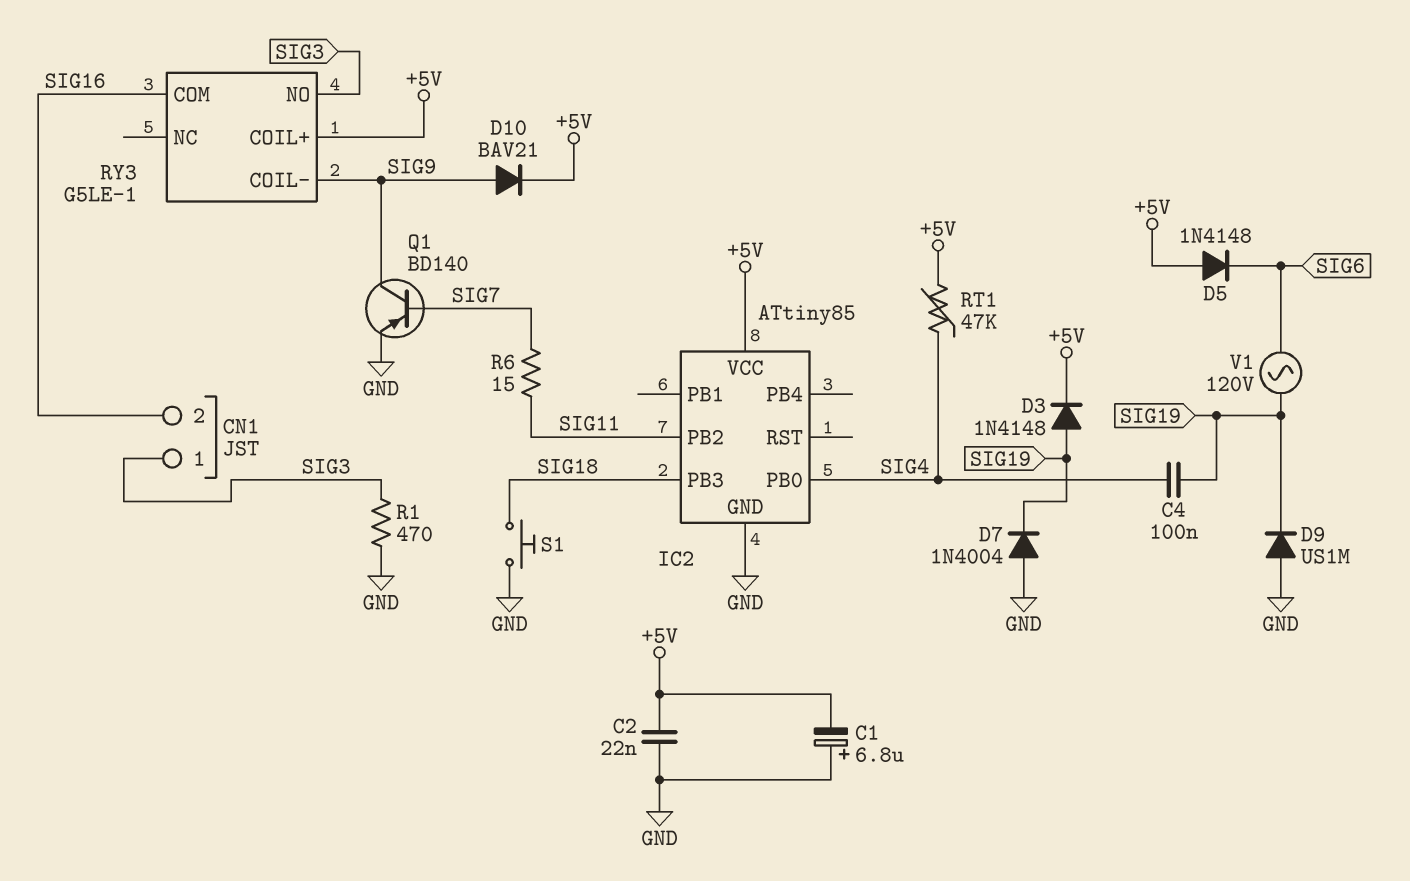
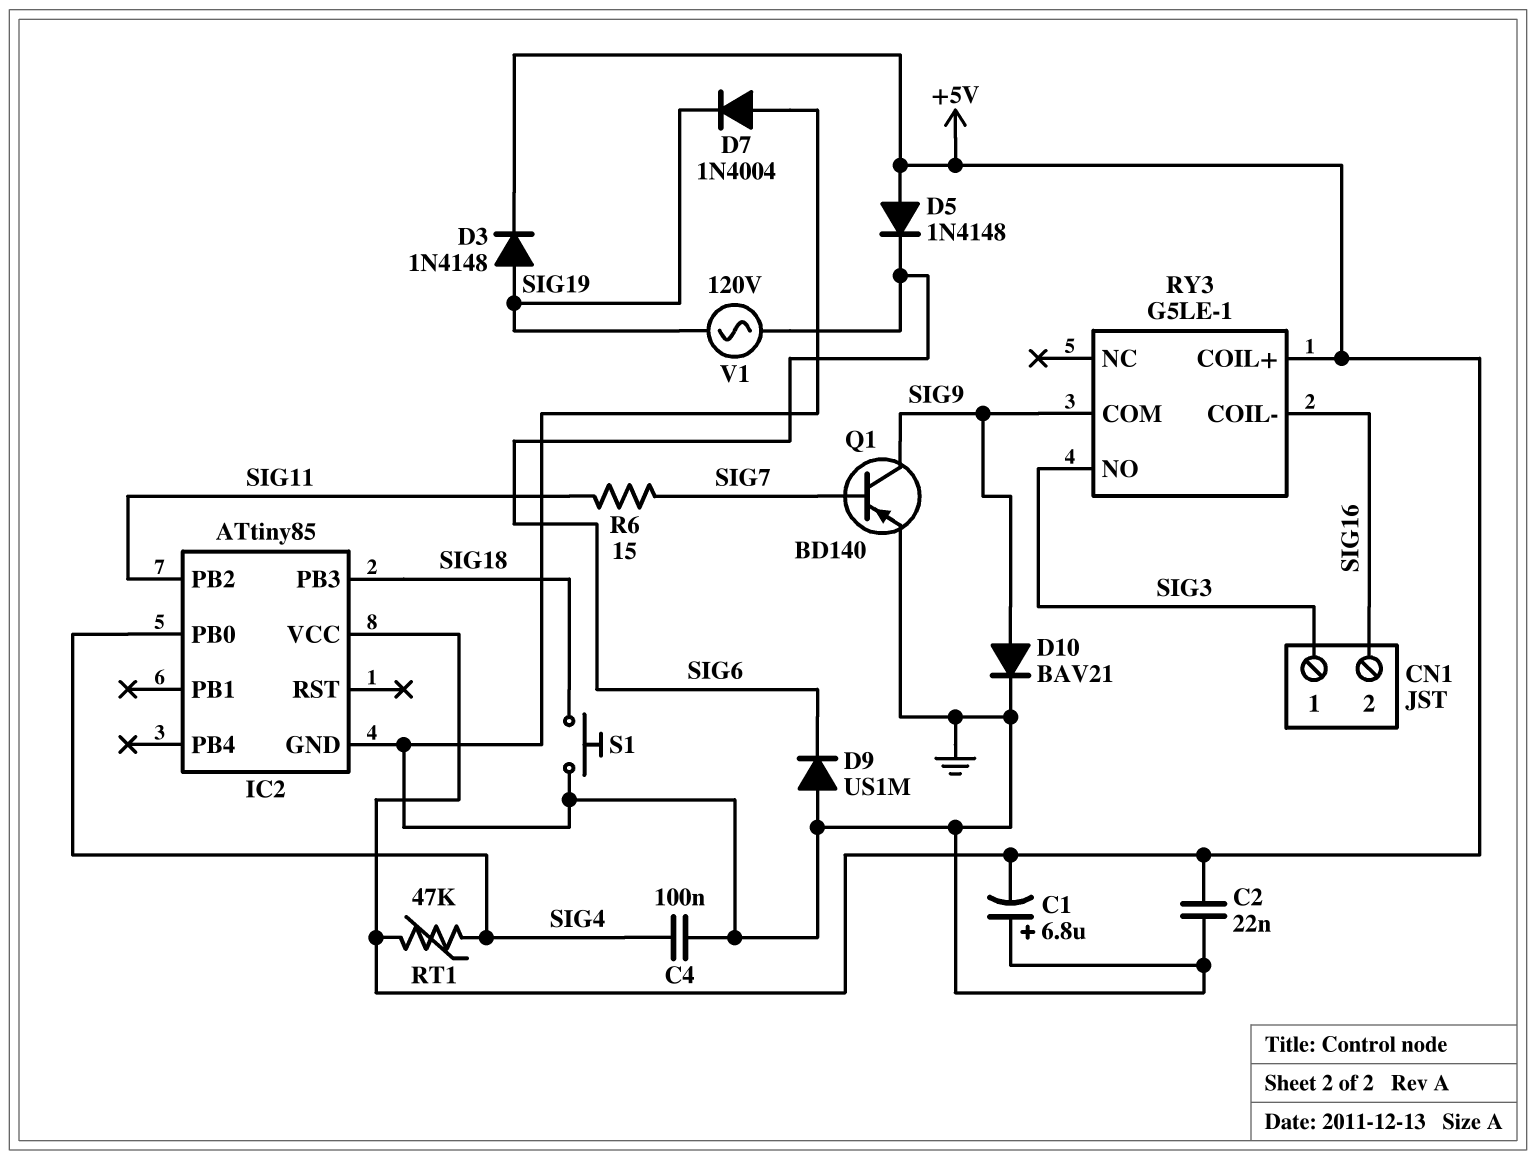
C4: 100nF (SIG4, SIG19) -> 100nF (GND, SIG4)
D9: diode US1M (A GND, K SIG19) -> diode US1M (A GND, K SIG6)
D10: diode BAV21 (A SIG9, K +5V) -> diode BAV21 (A SIG9, K GND)
R1: 470 (GND, SIG3) -> none
RY3 pin COIL-: SIG9 -> SIG16
RY3 pin COM: SIG16 -> SIG9

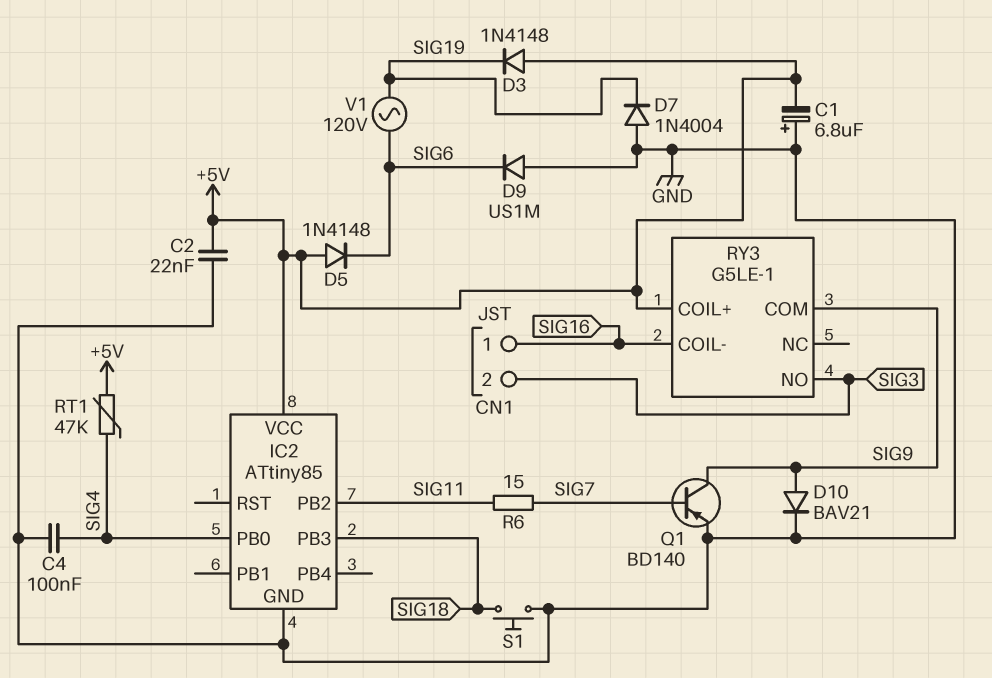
CN1 pin 1: SIG3 -> SIG16
CN1 pin 2: SIG16 -> SIG3
D3: diode 1N4148 (A SIG19, K +5V) -> diode 1N4148 (A +5V, K SIG19)

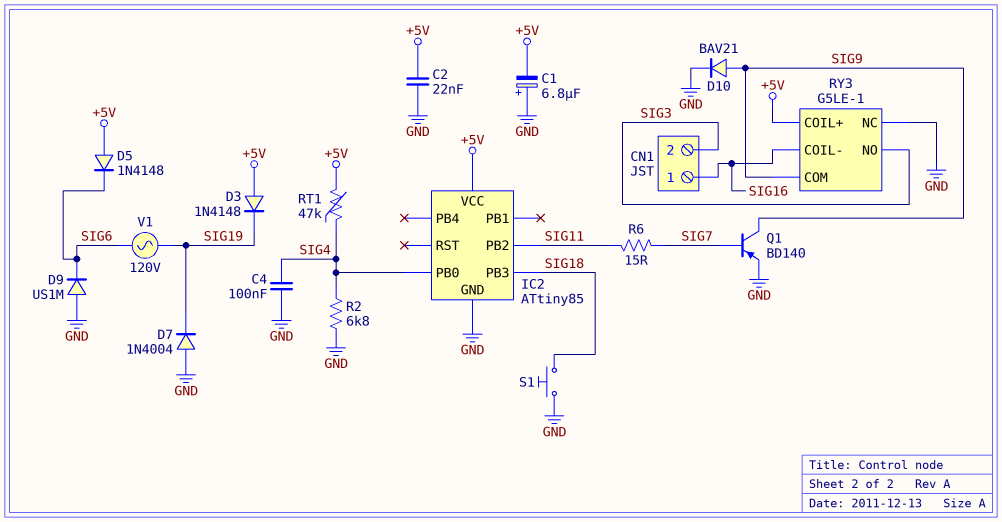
R2: none -> 6.8k (GND, SIG4)
RY3 pin NC: none -> GND

